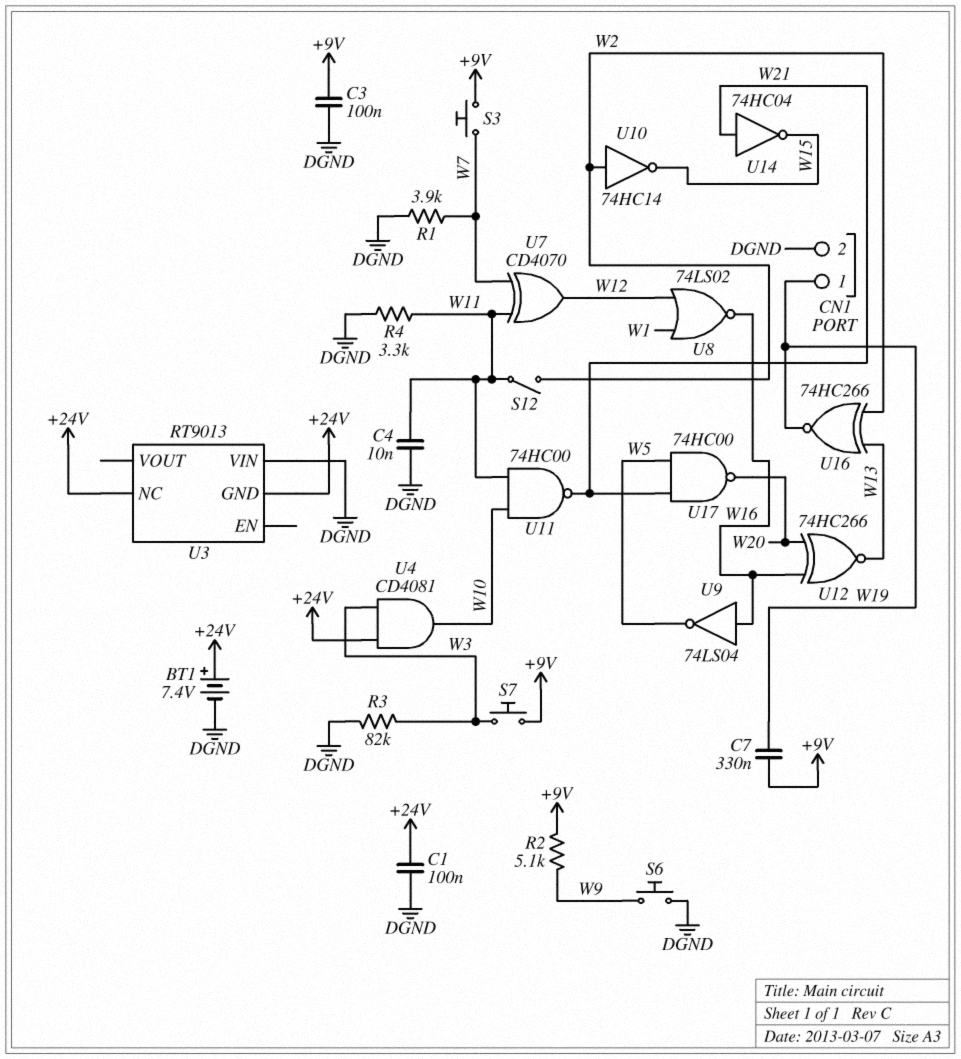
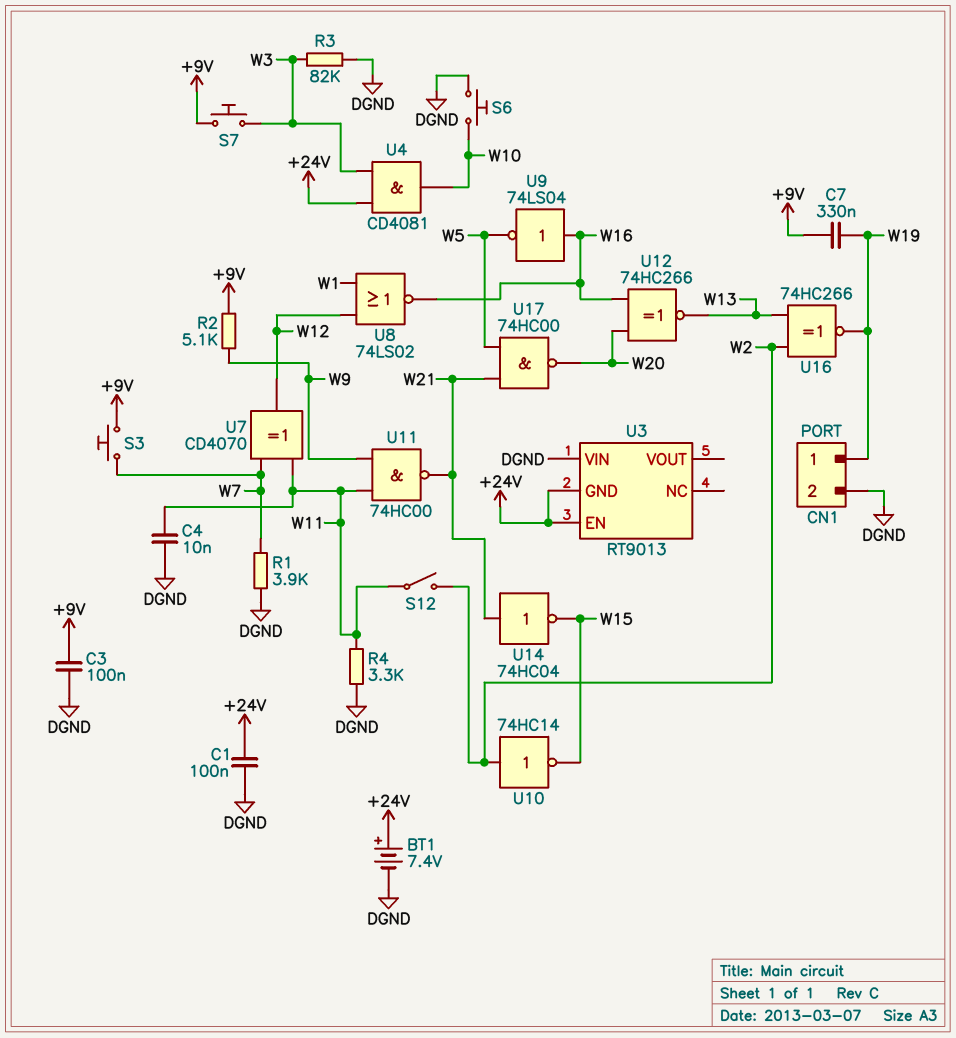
S6: button (DGND, W9) -> button (DGND, W10)
U3 pin EN: none -> +24V
U3 pin NC: +24V -> none
U11: NAND 74HC00 (in W10, in W11, out W21) -> NAND 74HC00 (in W9, in W11, out W21)

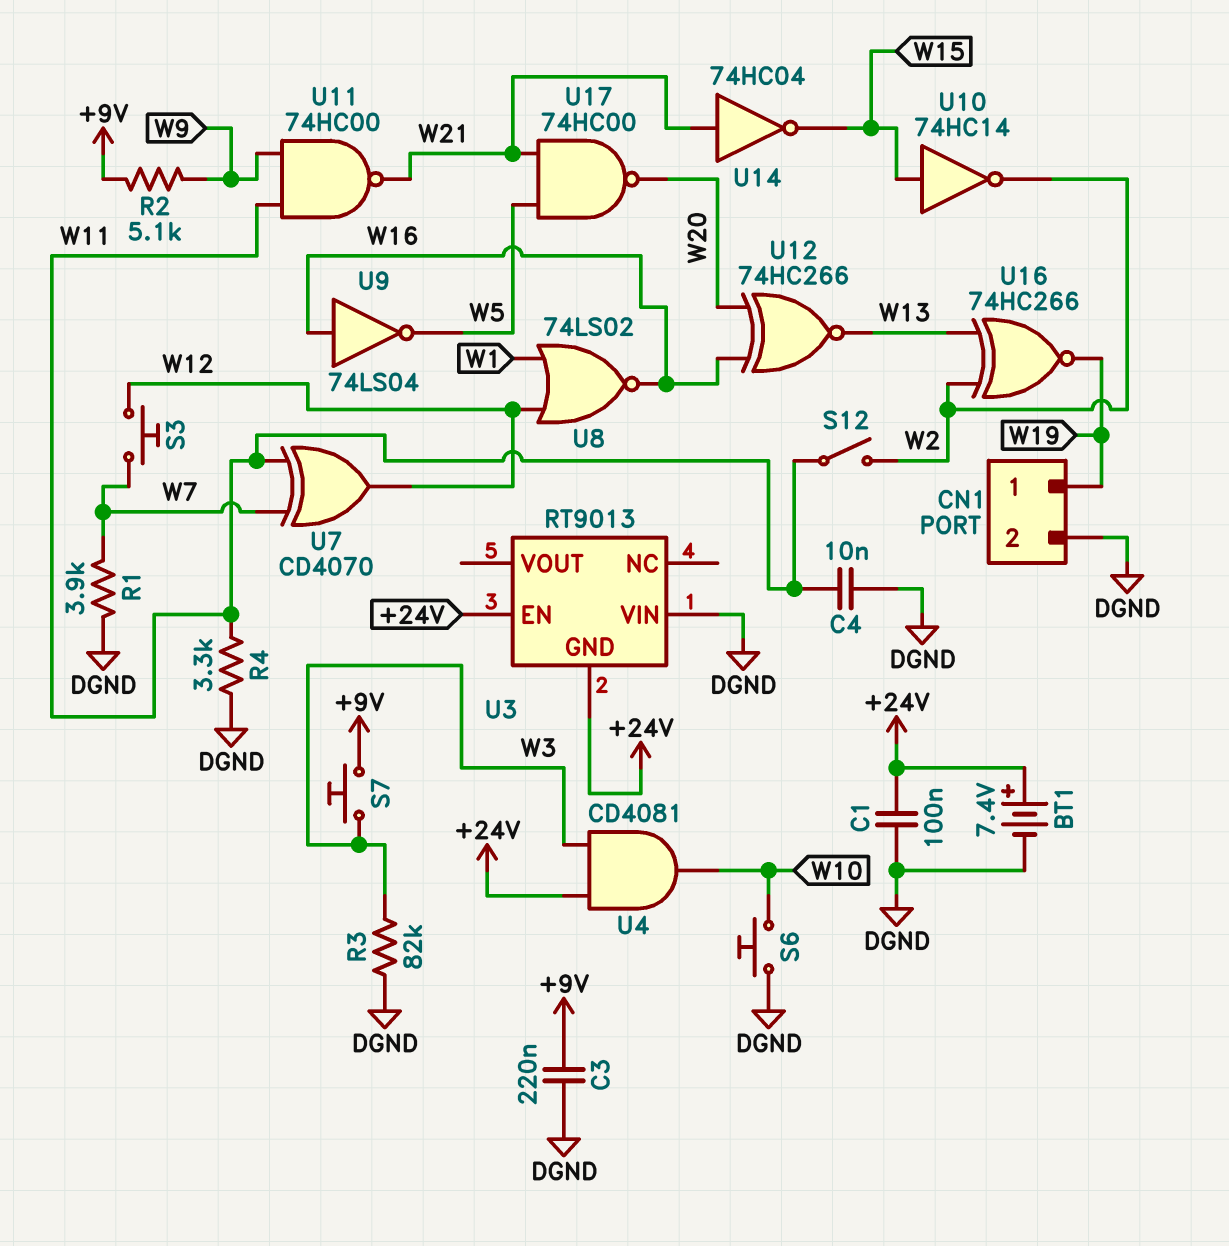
C3: 100nF (+9V, DGND) -> 220nF (+9V, DGND)
C7: 330nF (+9V, W19) -> none
S3: button (+9V, W7) -> button (W7, W12)
U10: NOT 74HC14 (in W2, out W15) -> NOT 74HC14 (in W15, out W2)

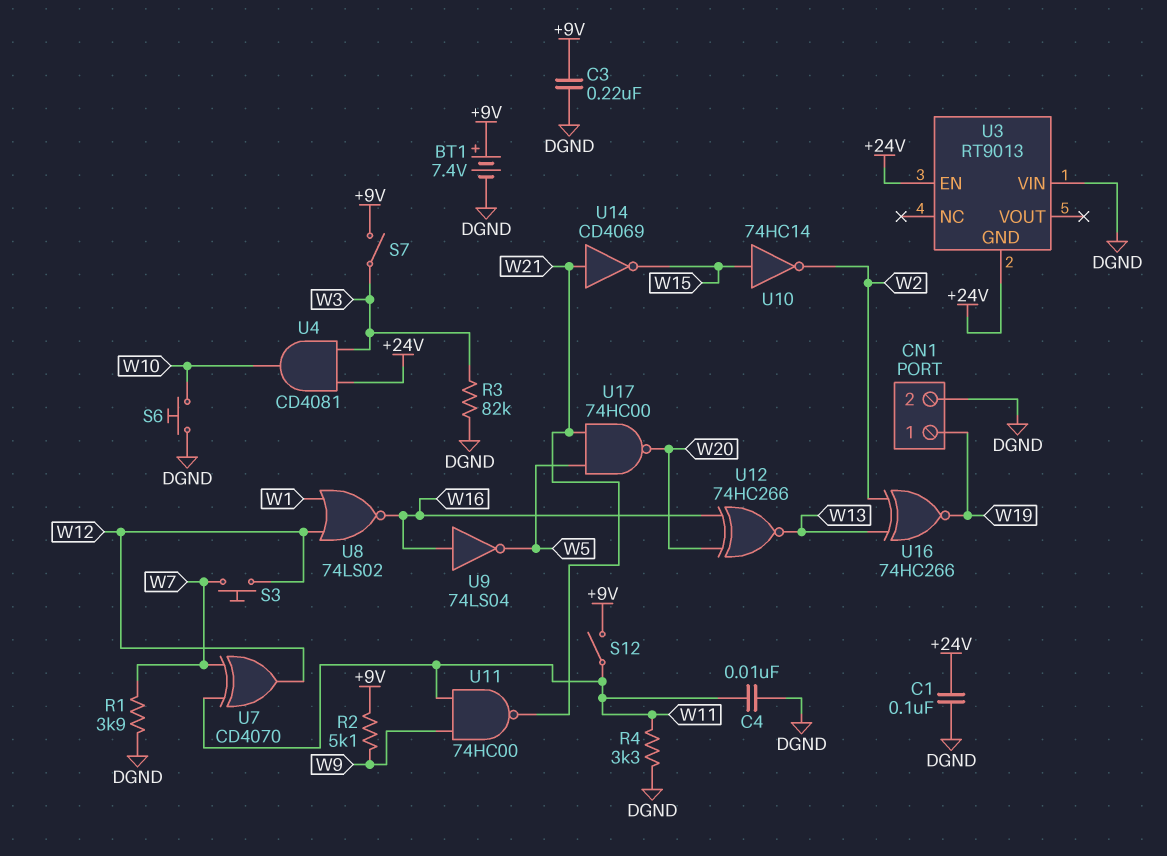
BT1: 7.4V (plus +24V, minus DGND) -> 7.4V (plus +9V, minus DGND)
S7: button (+9V, W3) -> switch (+9V, W3)
S12: switch (W2, W11) -> switch (+9V, W11)
U14: NOT 74HC04 (in W21, out W15) -> NOT CD4069 (in W21, out W15)

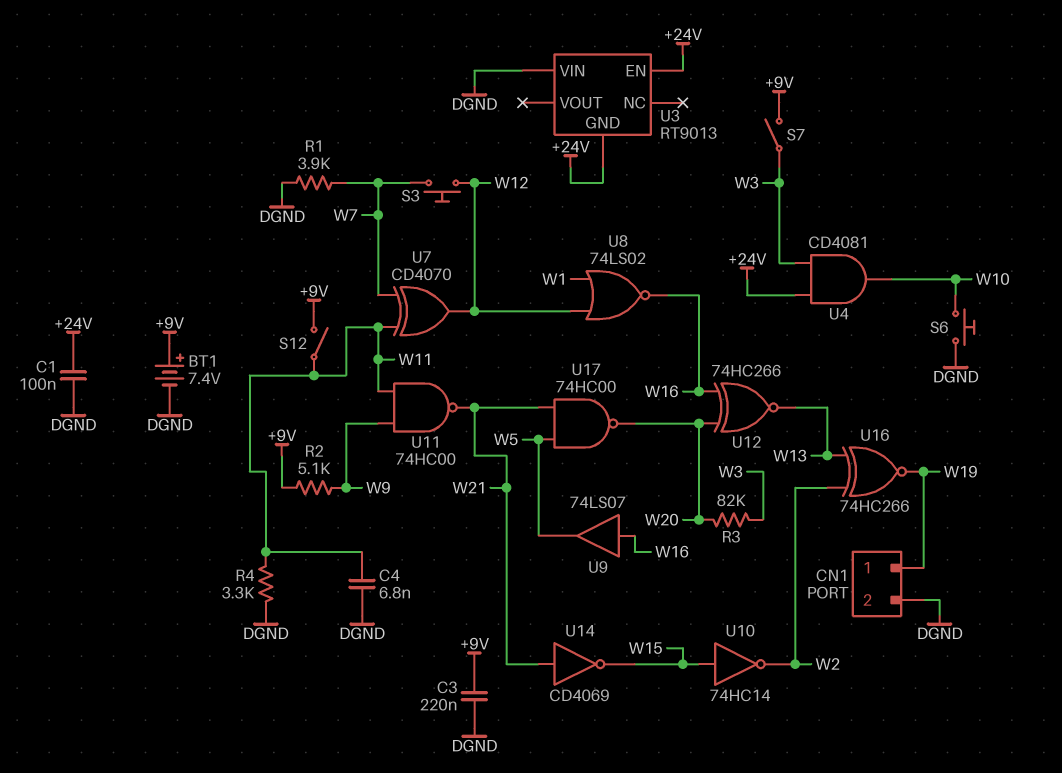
C4: 10nF (DGND, W11) -> 6.8nF (DGND, W11)
R3: 82k (DGND, W3) -> 82k (W3, W20)
U9: NOT 74LS04 (in W16, out W5) -> buffer 74LS07 (in W16, out W5)

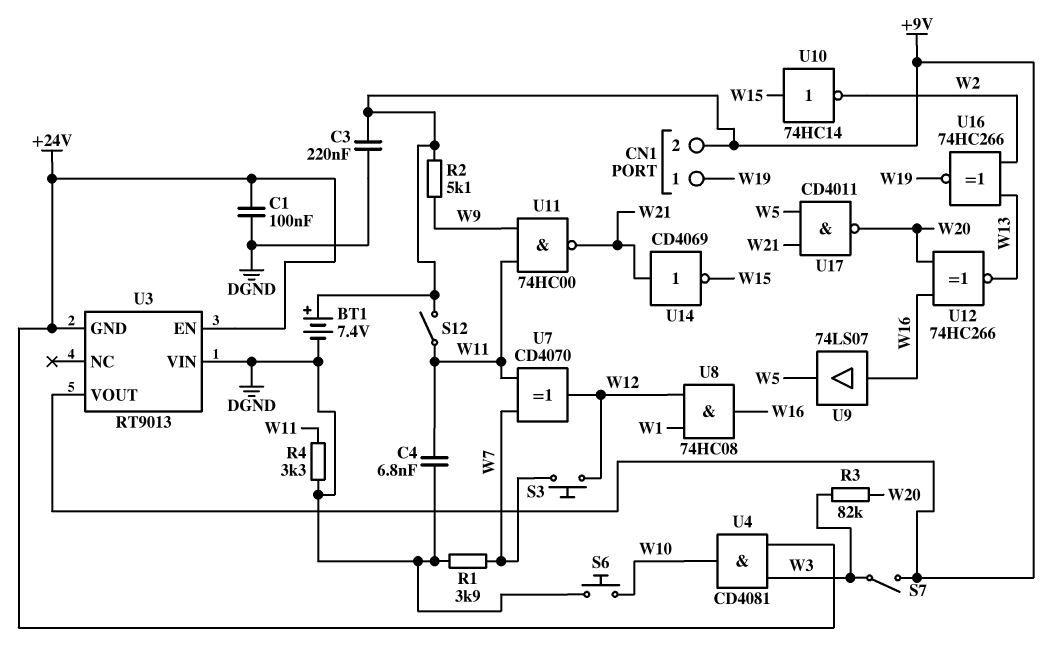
CN1 pin 2: DGND -> +9V
U3 pin VOUT: none -> +9V
U8: NOR 74LS02 (in W1, in W12, out W16) -> AND 74HC08 (in W1, in W12, out W16)
U17: NAND 74HC00 (in W5, in W21, out W20) -> NAND CD4011 (in W5, in W21, out W20)

